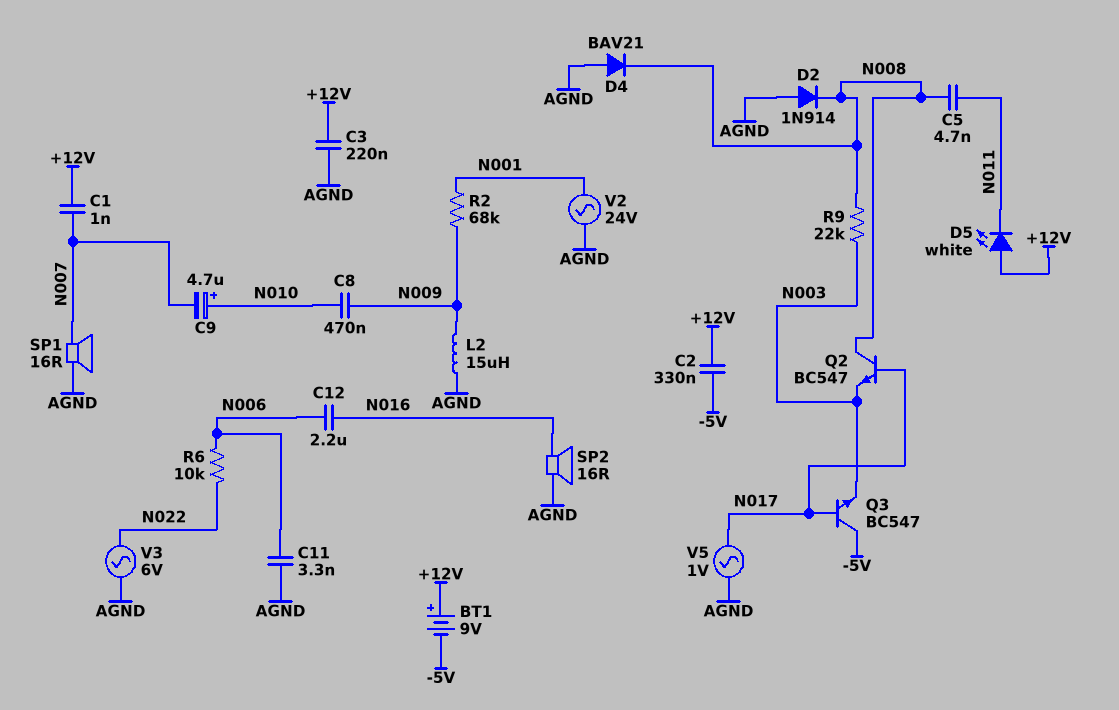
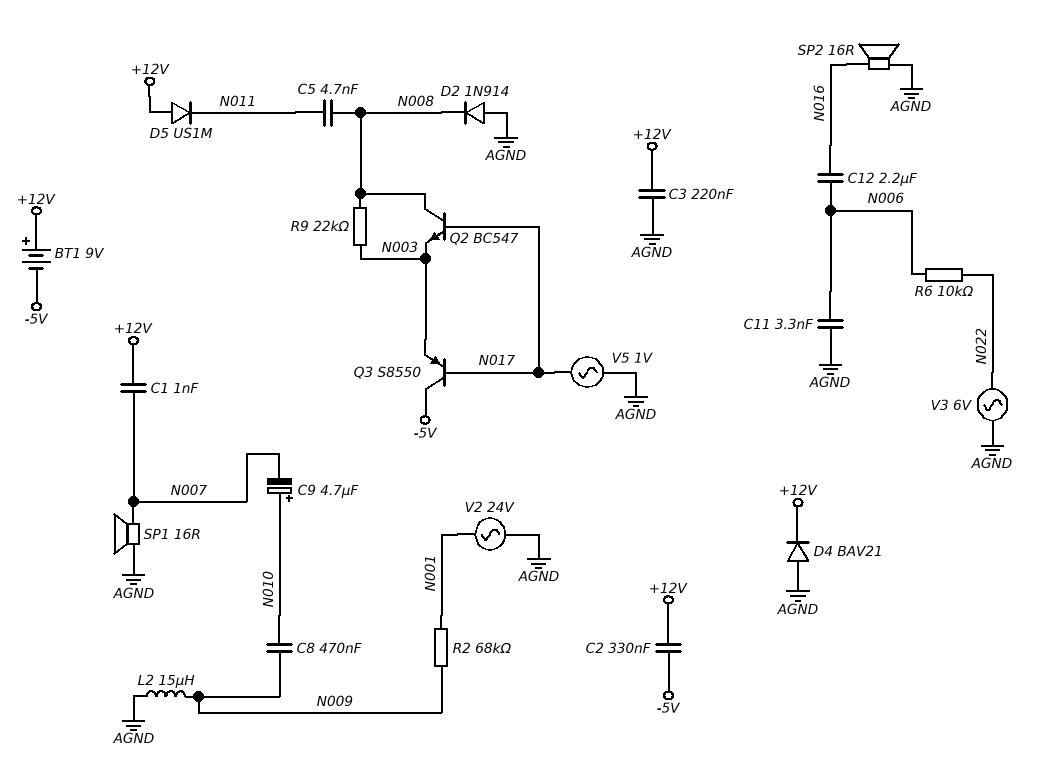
D4: diode BAV21 (A AGND, K N008) -> diode BAV21 (A AGND, K +12V)
D5: LED white (A +12V, K N011) -> diode US1M (A +12V, K N011)
Q3: NPN BC547 (B N017, C -5V, E N003) -> PNP S8550 (B N017, C -5V, E N003)

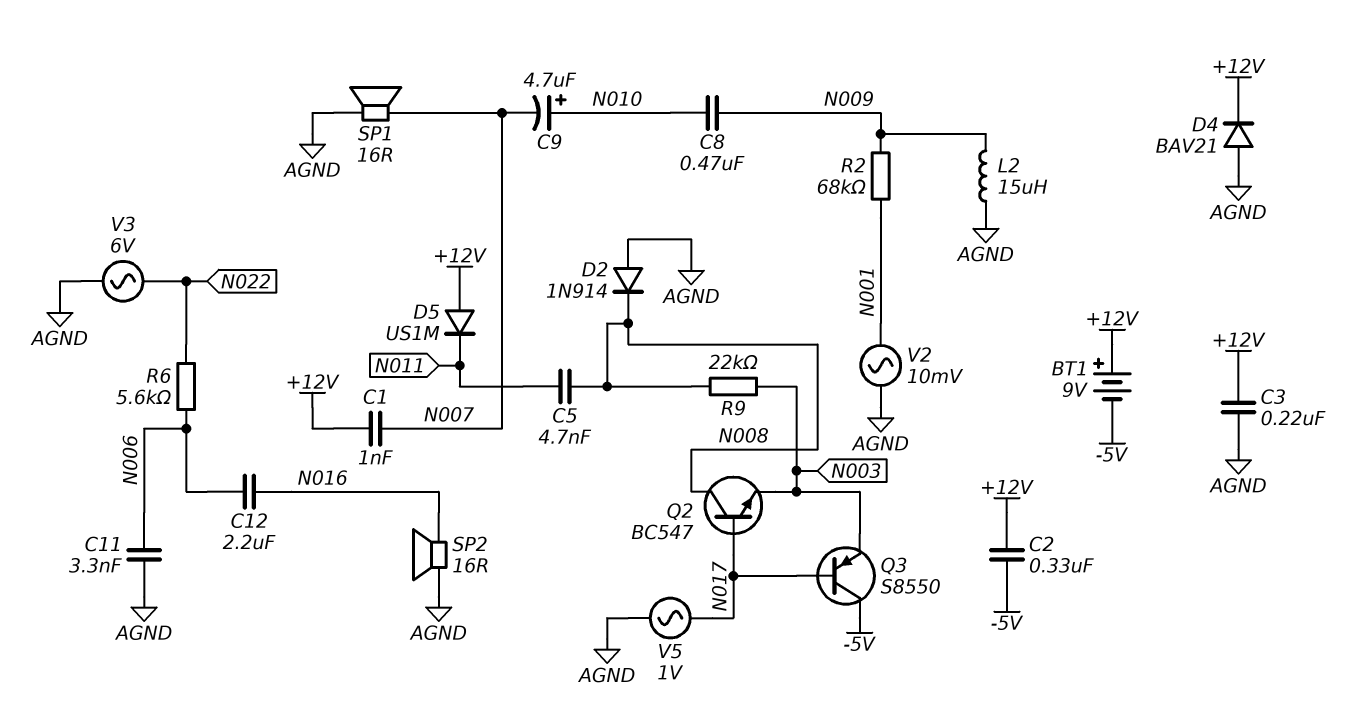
R6: 10k (N006, N022) -> 5.6k (N006, N022)
V2: AC 24V (AGND, N001) -> AC 10mV (AGND, N001)

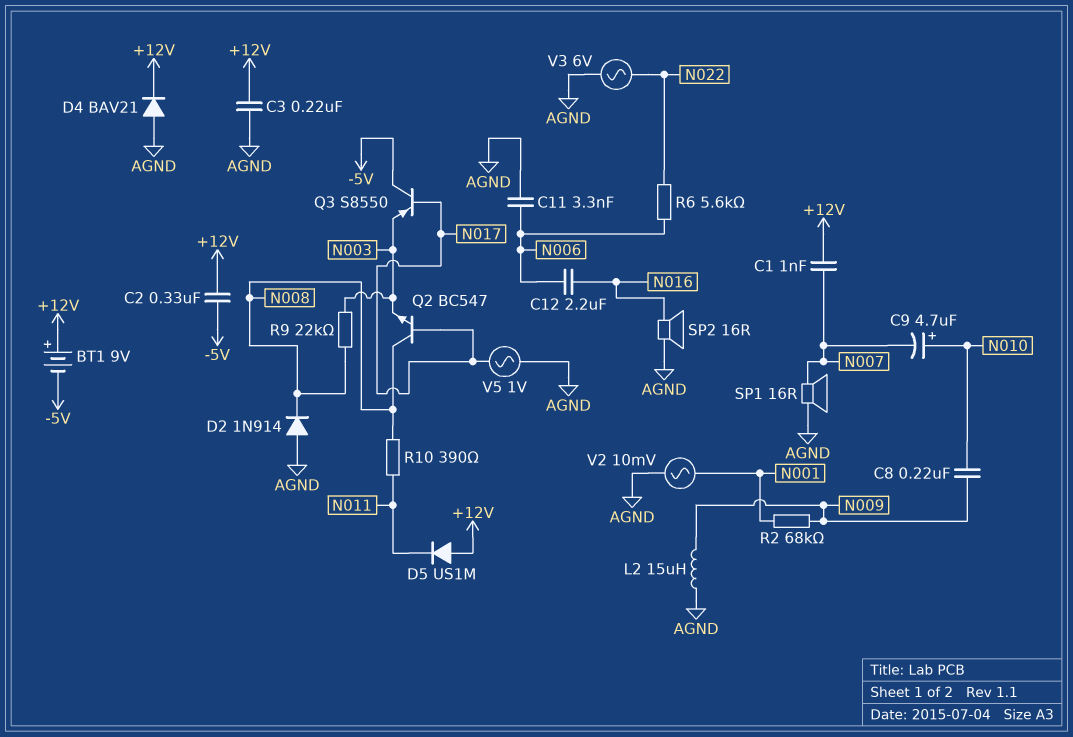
C5: 4.7nF (N008, N011) -> none
C8: 470nF (N009, N010) -> 220nF (N009, N010)
R10: none -> 390 (N008, N011)

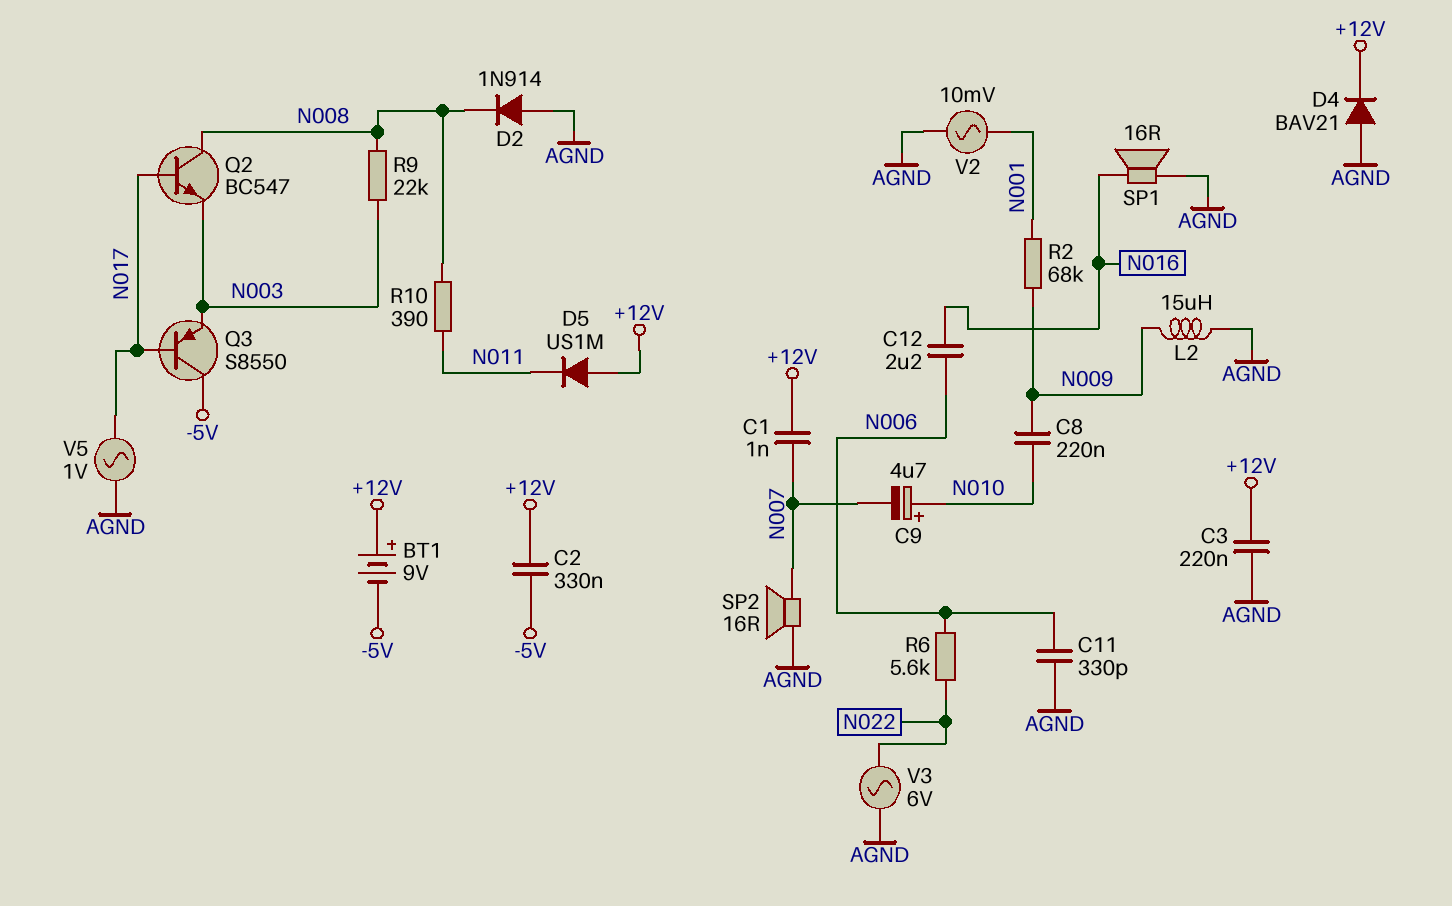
C11: 3.3nF (AGND, N006) -> 330pF (AGND, N006)
SP1: speaker 16R (AGND, N007) -> speaker 16R (AGND, N016)
SP2: speaker 16R (AGND, N016) -> speaker 16R (AGND, N007)

